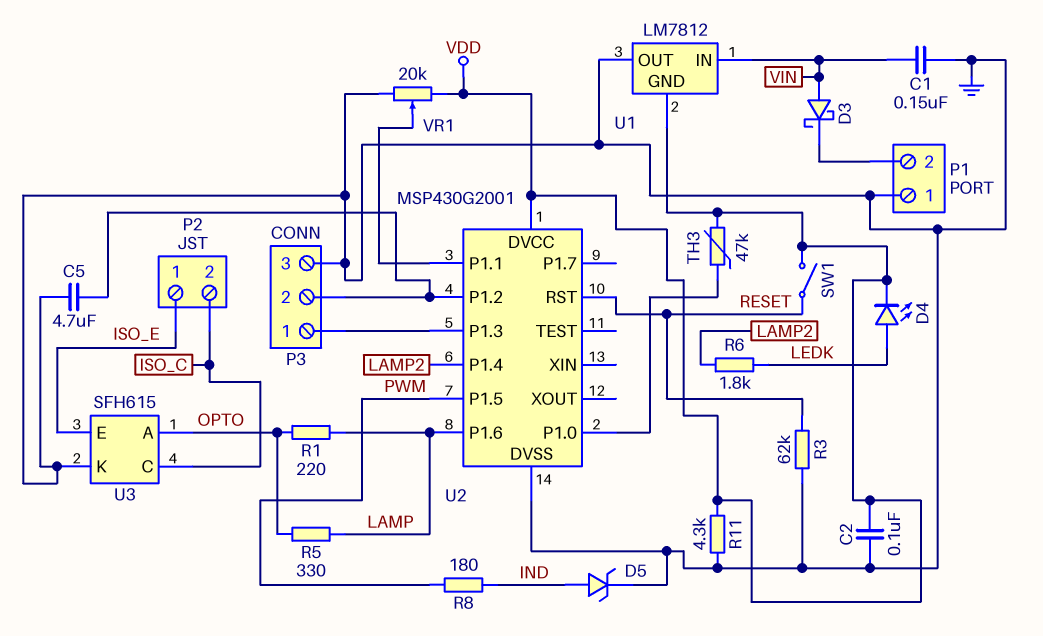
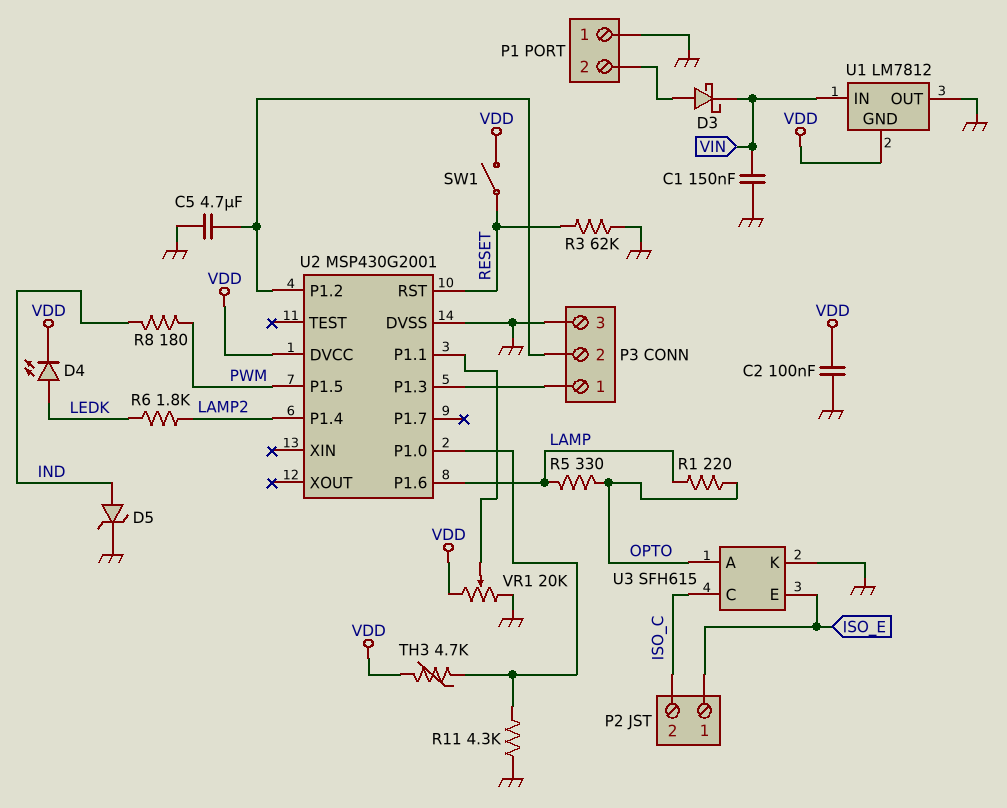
D3: schottky (A VIN, K P1/2) -> schottky (A P1/2, K VIN)
R11: 4.3k (GND, VDD) -> 4.3k (GND, U2/P1.0)
TH3: 47k (U2/P1.0, VDD) -> 4.7k (U2/P1.0, VDD)

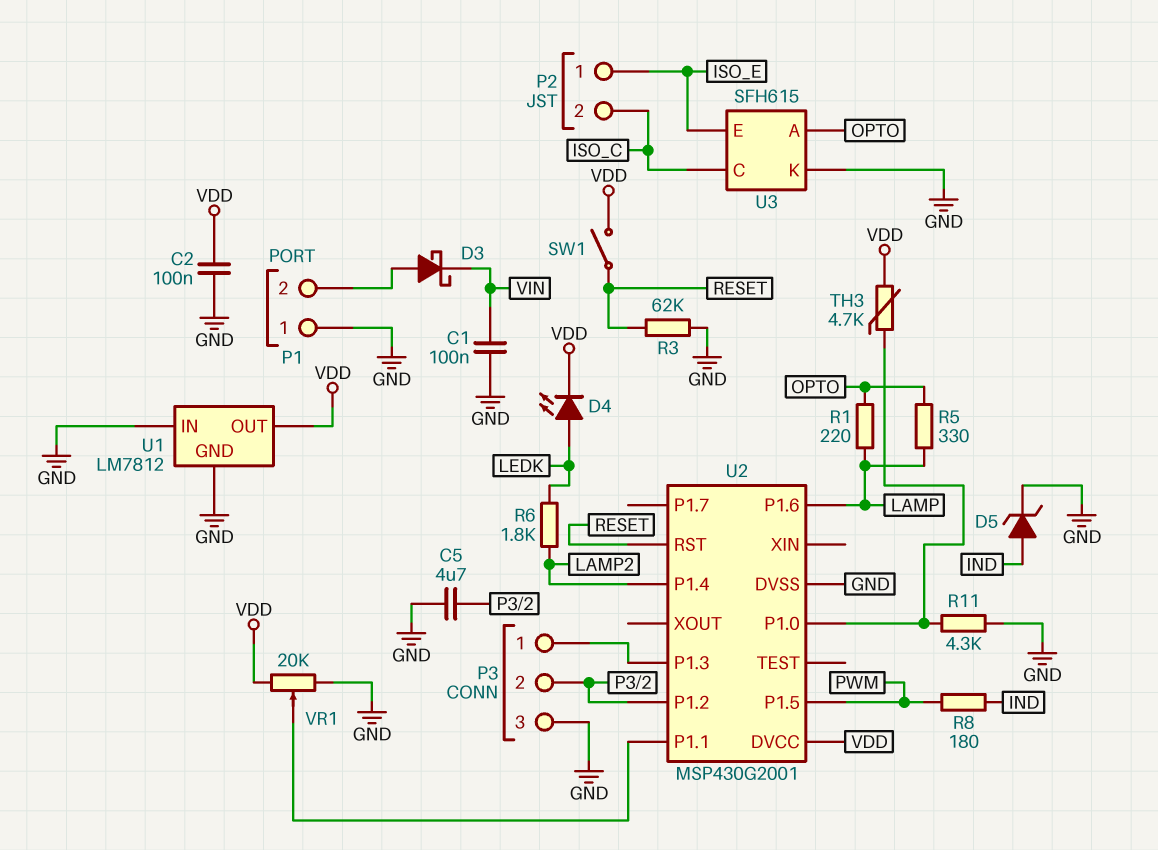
C1: 150nF (GND, VIN) -> 100nF (GND, VIN)
U1 pin GND: VDD -> GND
U1 pin IN: VIN -> GND
U1 pin OUT: GND -> VDD

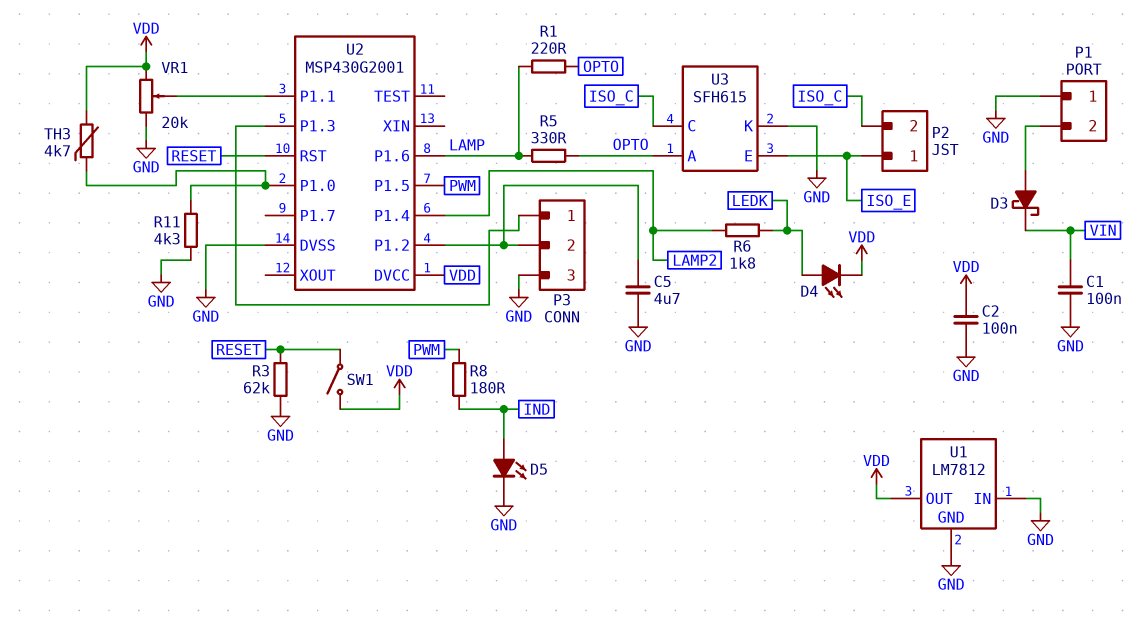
D5: zener (A IND, K GND) -> LED (A IND, K GND)

